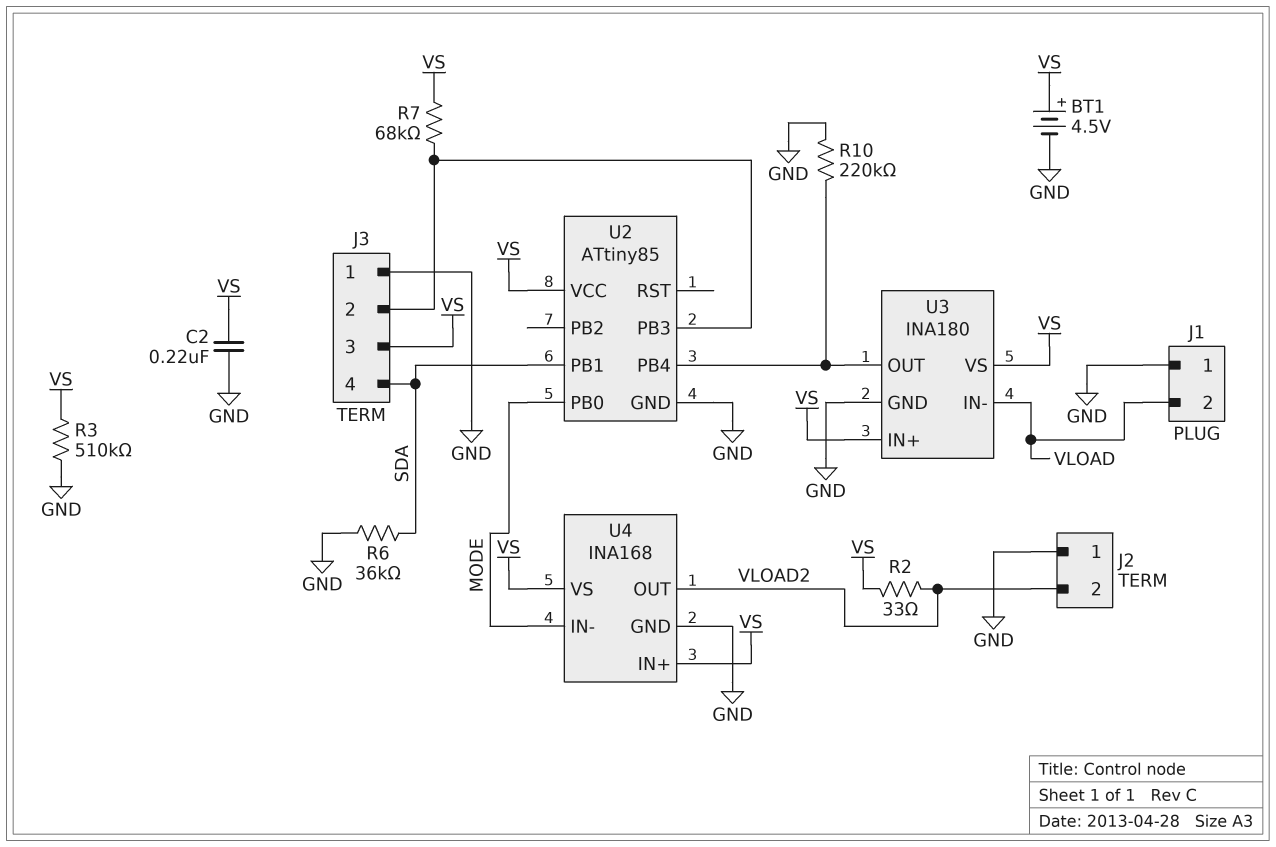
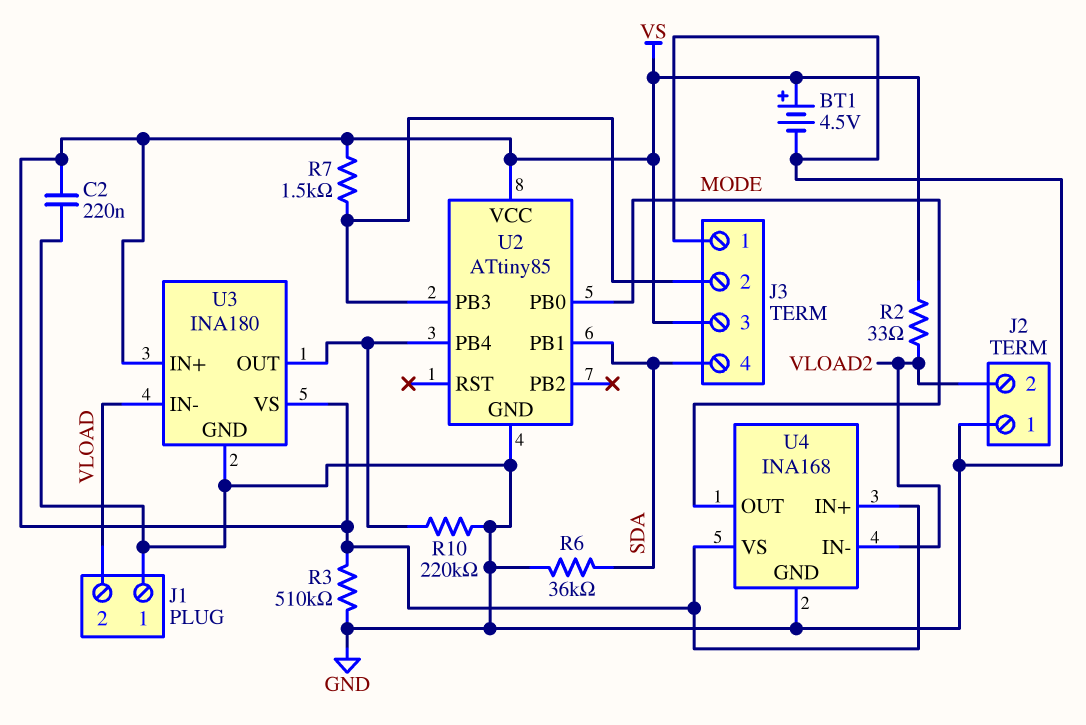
R7: 68k (J3/2, VS) -> 1.5k (J3/2, VS)
U4 pin IN-: MODE -> VLOAD2
U4 pin OUT: VLOAD2 -> MODE

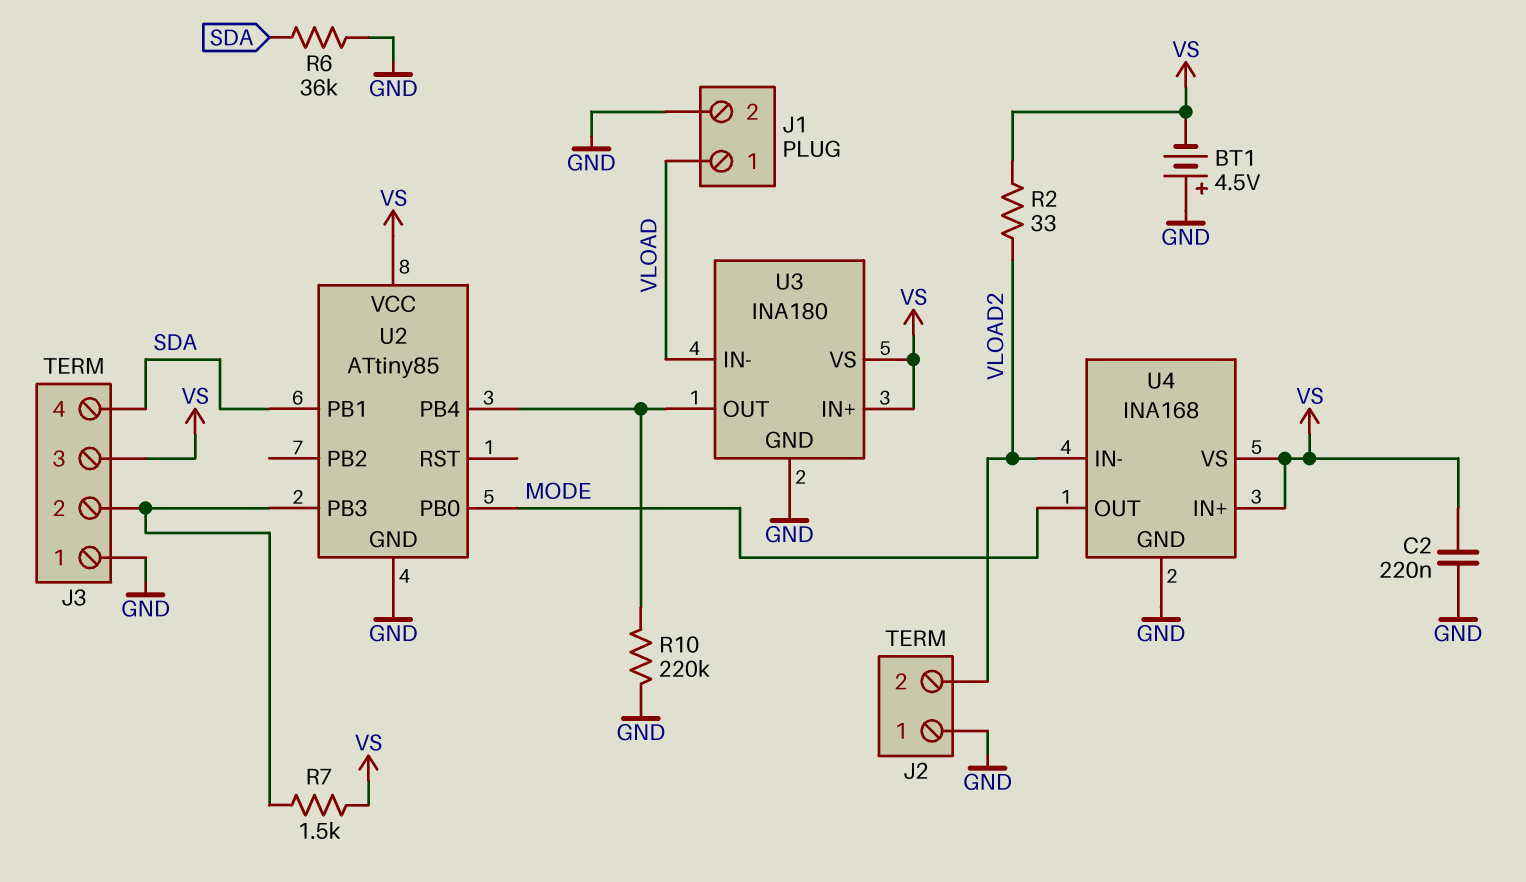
BT1: 4.5V (plus VS, minus GND) -> 4.5V (plus GND, minus VS)
J1 pin 1: GND -> VLOAD
J1 pin 2: VLOAD -> GND
R3: 510k (GND, VS) -> none

